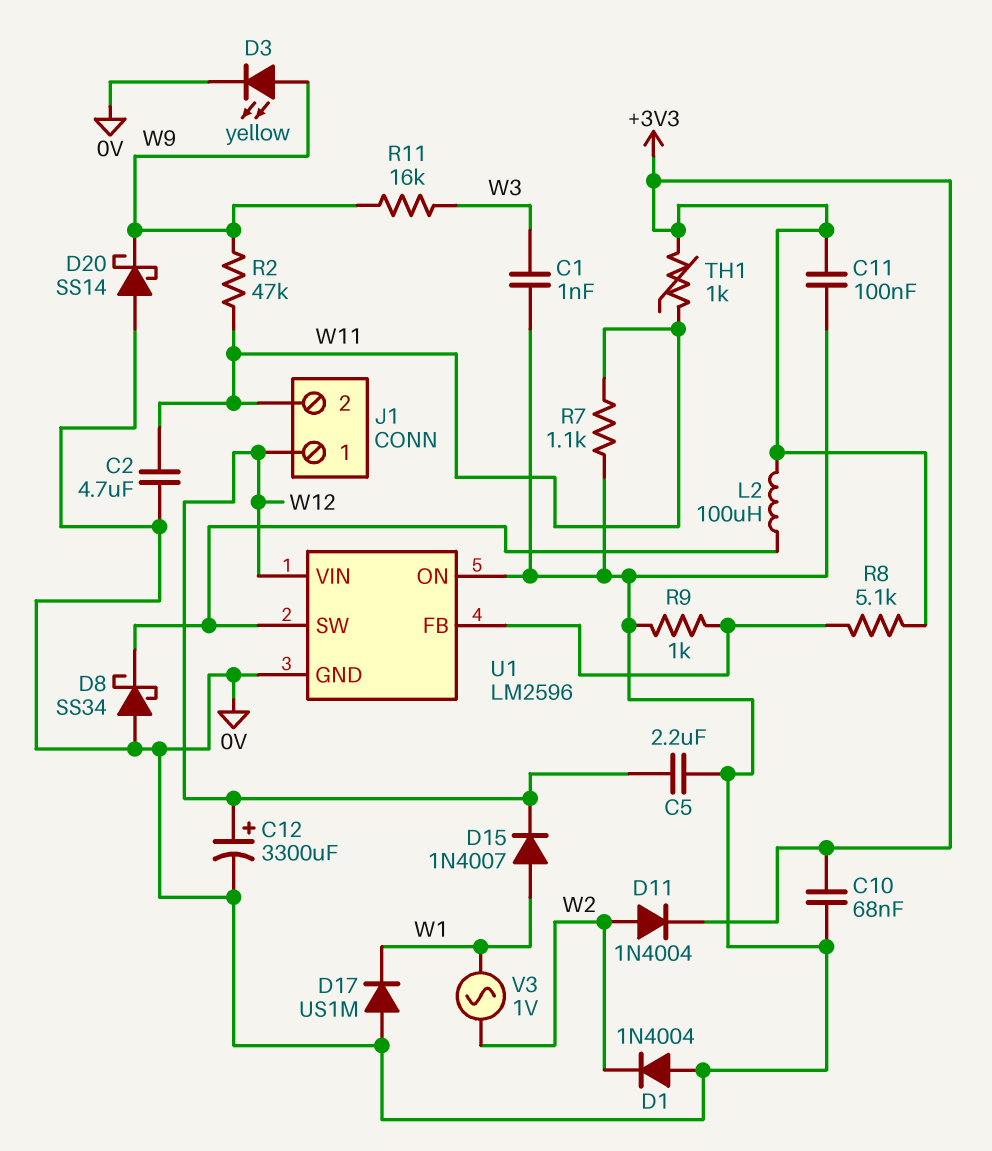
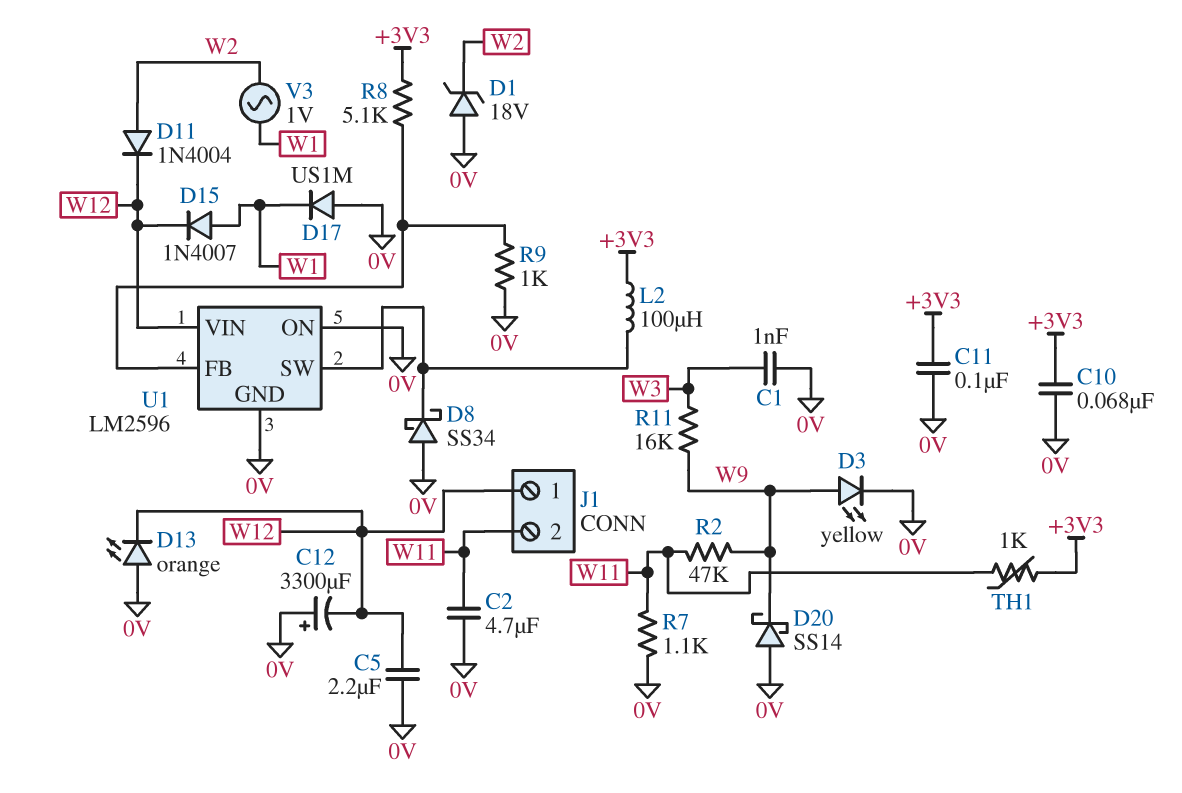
C12: 3300uF (plus W12, minus 0V) -> 3300uF (plus 0V, minus W12)
D1: diode 1N4004 (A 0V, K W2) -> zener 18V (A 0V, K W2)
D11: diode 1N4004 (A W2, K +3V3) -> diode 1N4004 (A W2, K W12)
D13: none -> LED orange (A 0V, K W12)

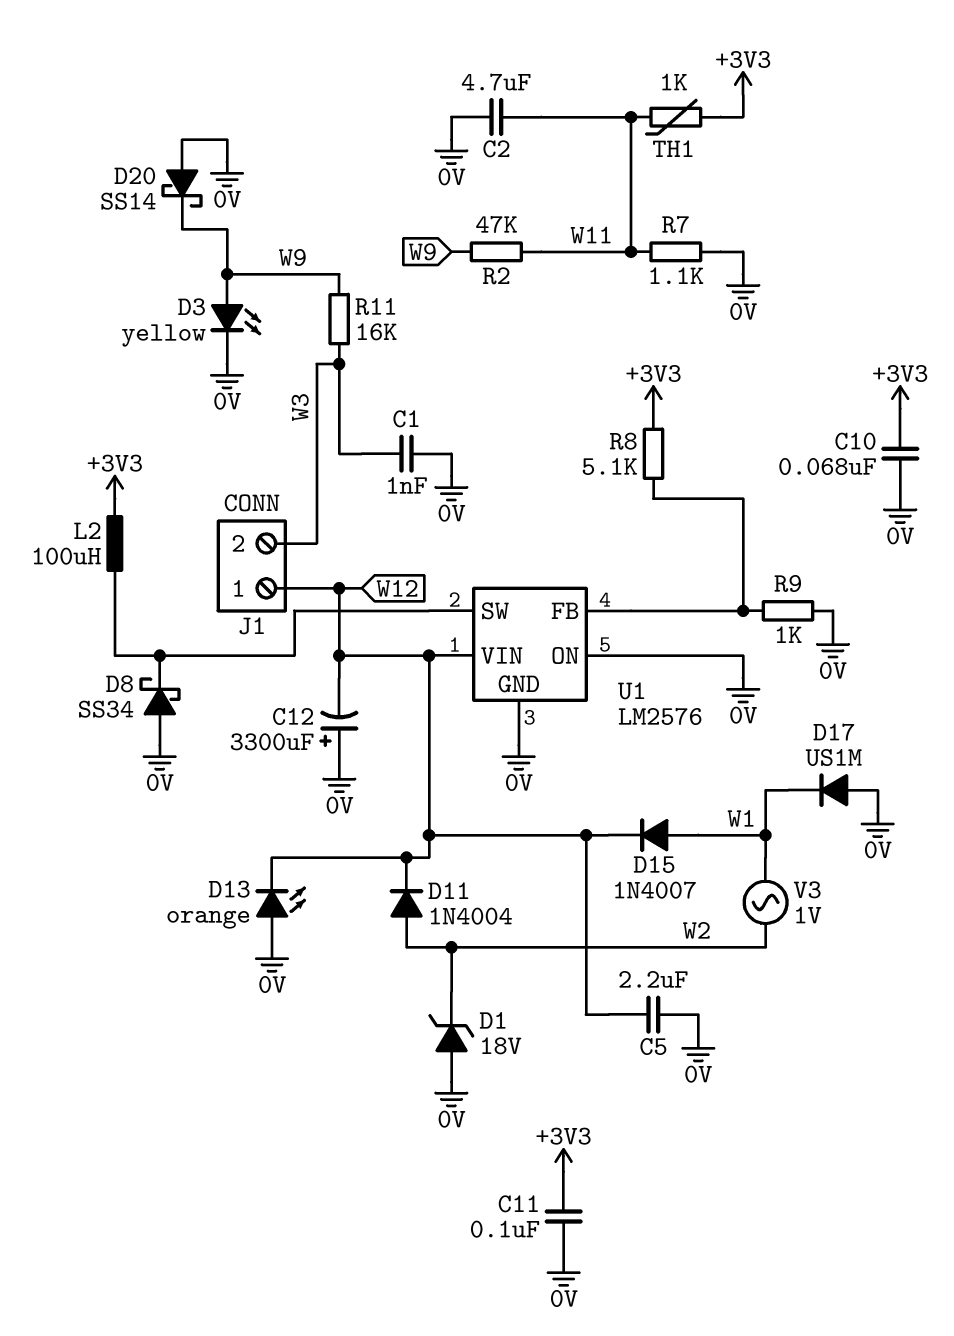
J1 pin 2: W11 -> W3
U1: LM2596 -> LM2576

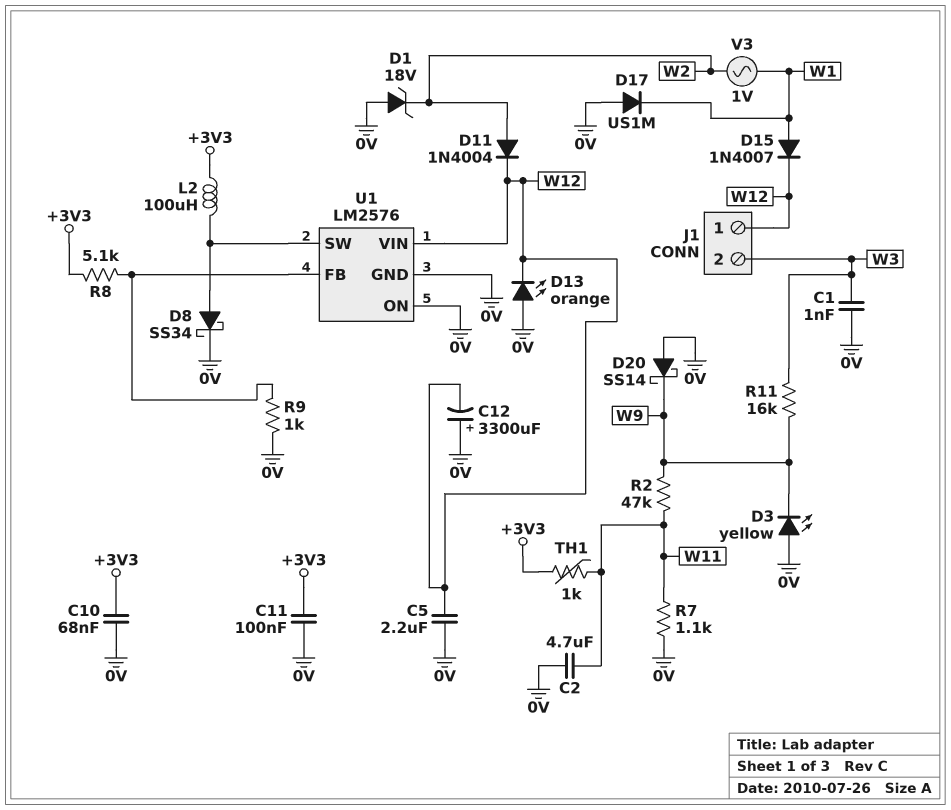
D3: LED yellow (A W9, K 0V) -> LED yellow (A 0V, K W9)
D8: schottky SS34 (A 0V, K U1/SW) -> schottky SS34 (A U1/SW, K 0V)

